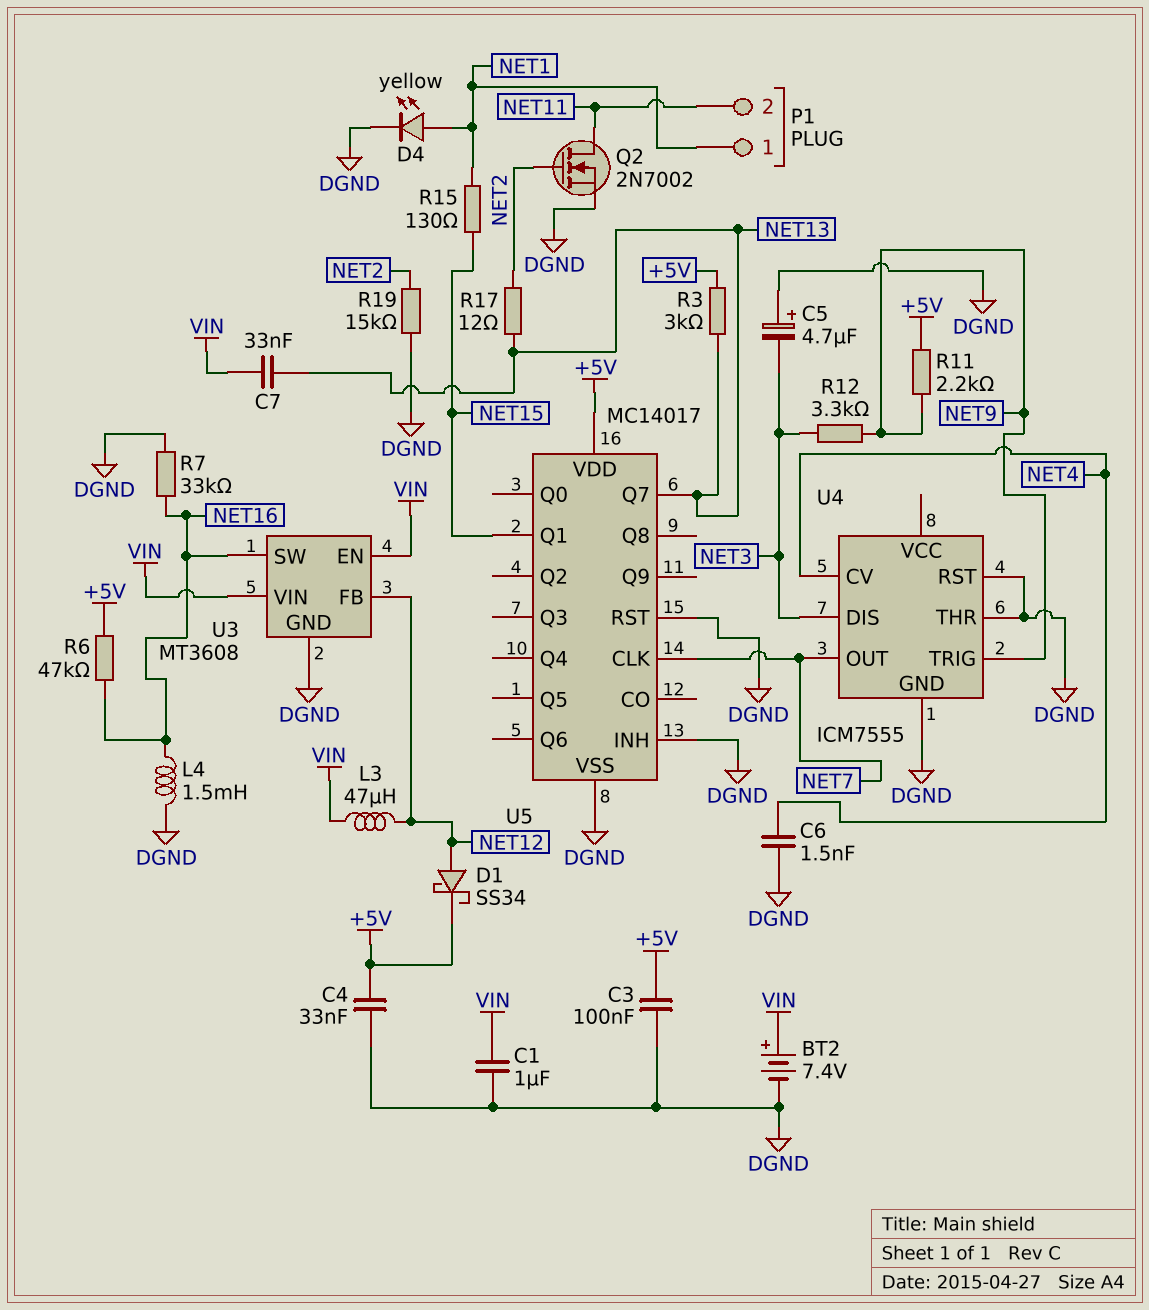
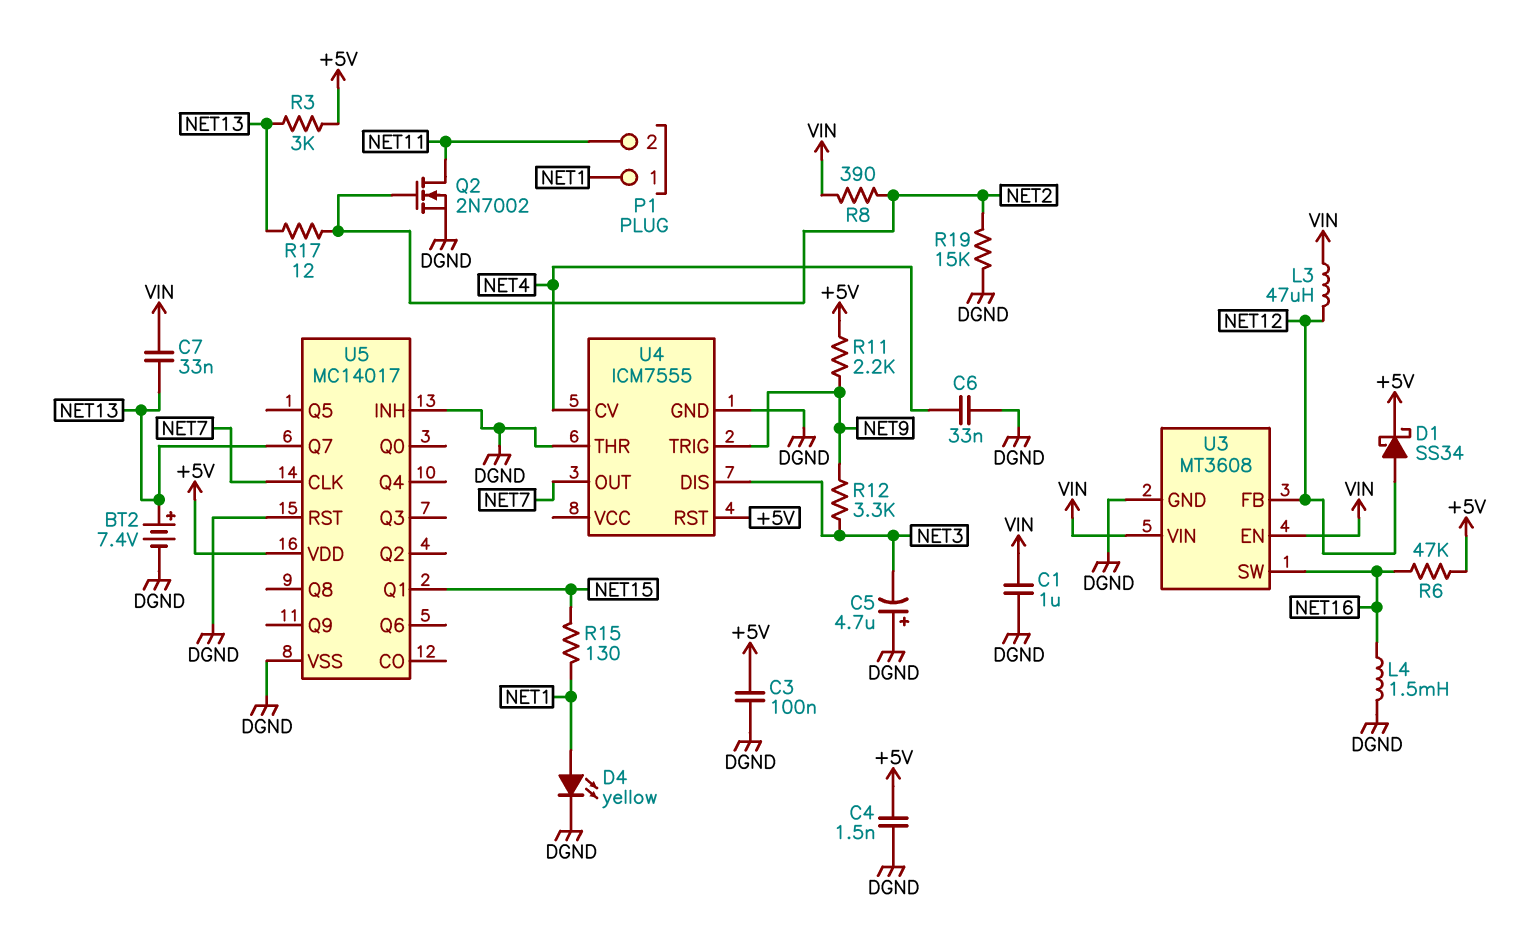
BT2: 7.4V (plus VIN, minus DGND) -> 7.4V (plus NET13, minus DGND)
C4: 33nF (+5V, DGND) -> 1.5nF (+5V, DGND)
C6: 1.5nF (DGND, NET4) -> 33nF (DGND, NET4)
R7: 33k (DGND, NET16) -> none
R8: none -> 390 (NET2, VIN)
U4 pin RST: DGND -> +5V

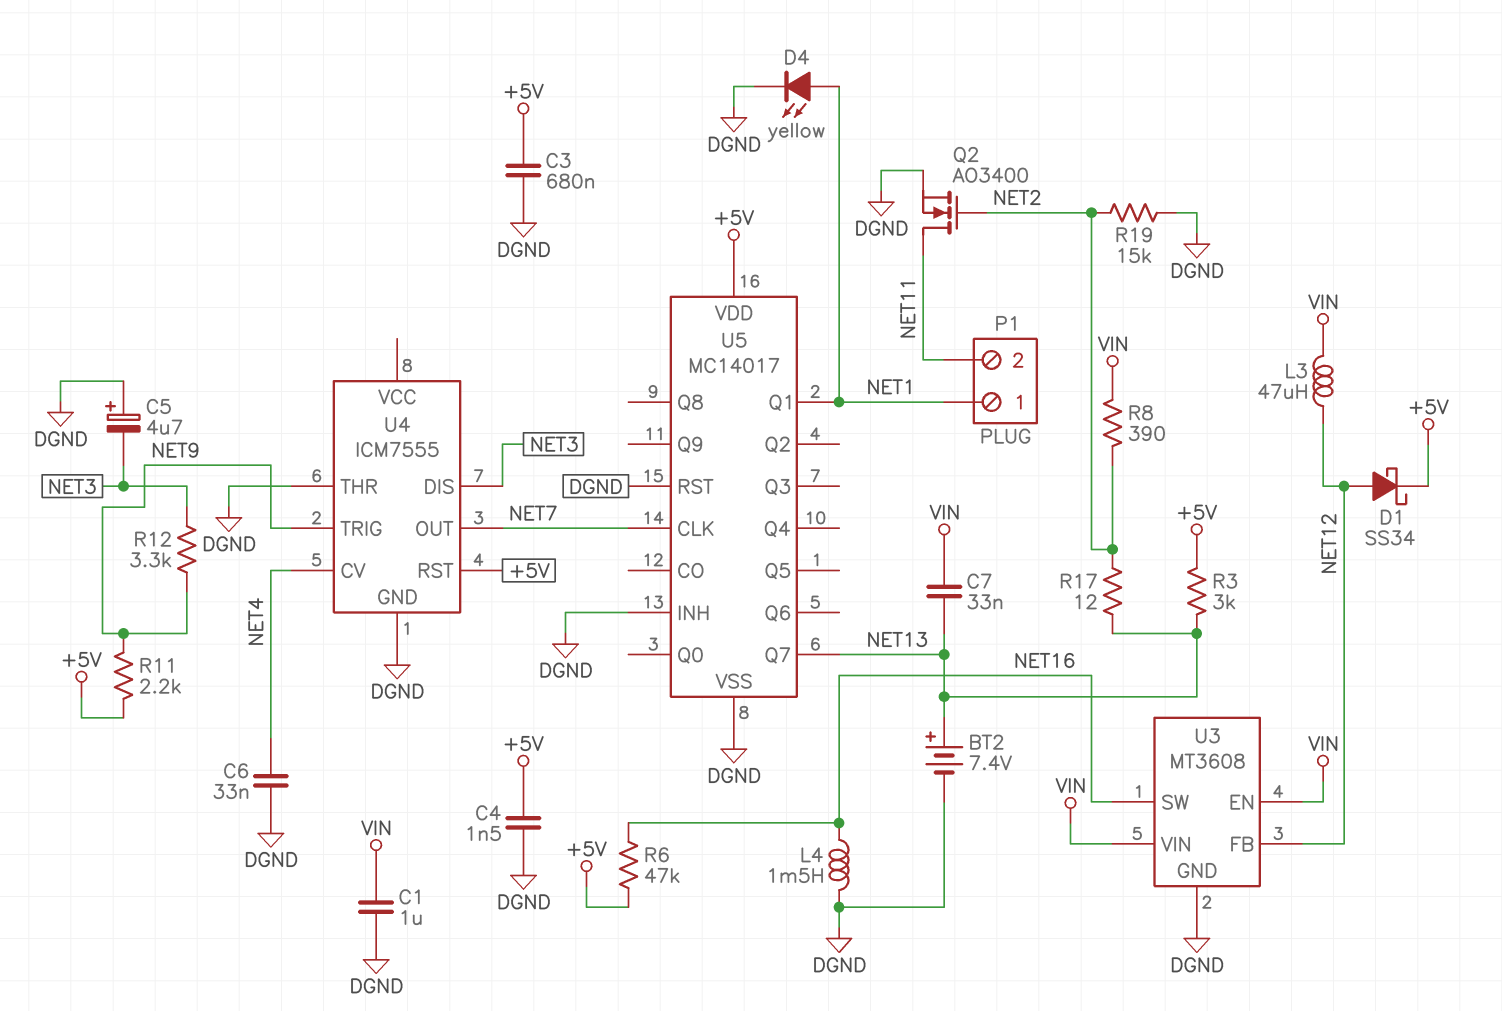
C3: 100nF (+5V, DGND) -> 680nF (+5V, DGND)
Q2: NMOS 2N7002 (G NET2, D NET11, S DGND) -> NMOS AO3400 (G NET2, D NET11, S DGND)
R15: 130 (NET1, NET15) -> none
U5 pin Q1: NET15 -> NET1

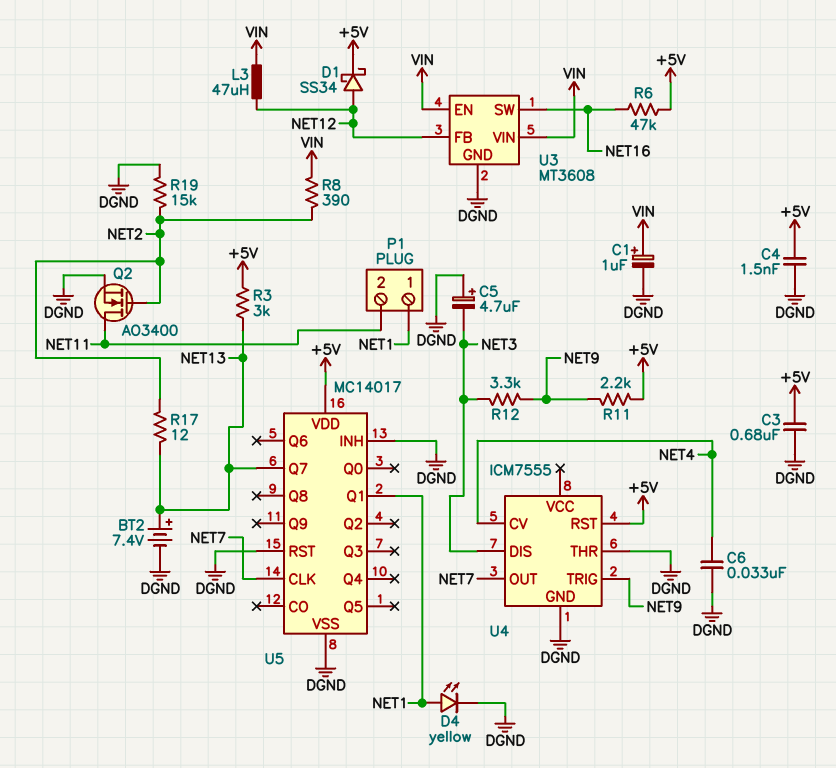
C1: 1uF (DGND, VIN) -> 1uF (plus VIN, minus DGND)
C7: 33nF (NET13, VIN) -> none
L4: 1.5mH (DGND, NET16) -> none

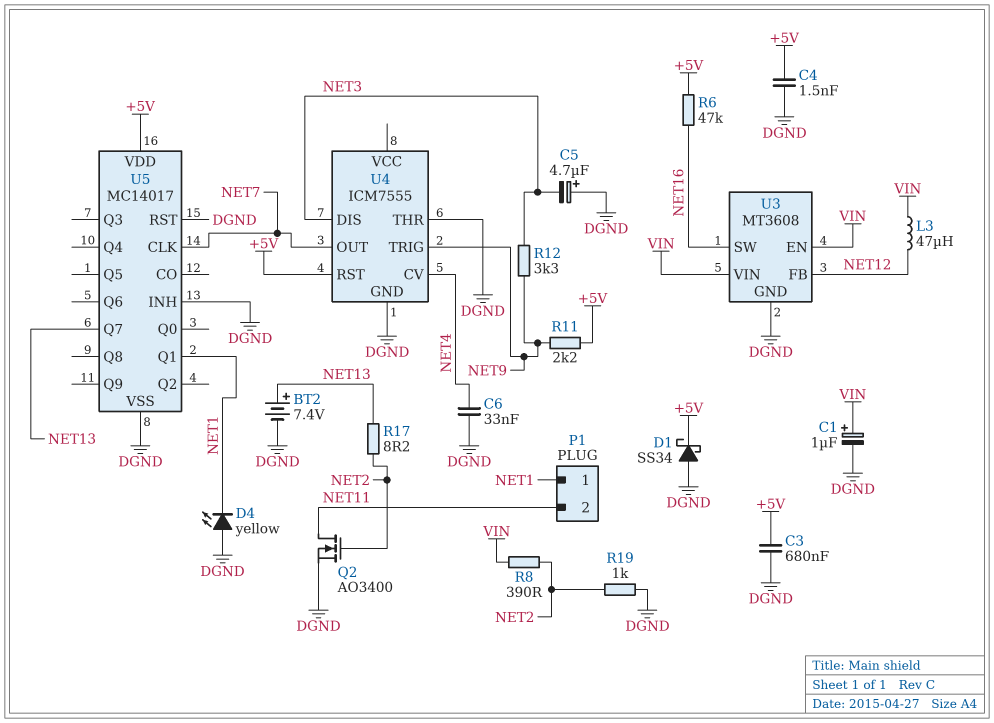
D1: schottky SS34 (A NET12, K +5V) -> schottky SS34 (A DGND, K +5V)
D4: LED yellow (A NET1, K DGND) -> LED yellow (A DGND, K NET1)
R3: 3k (+5V, NET13) -> none
R17: 12 (NET2, NET13) -> 8.2 (NET2, NET13)
R19: 15k (DGND, NET2) -> 1k (DGND, NET2)

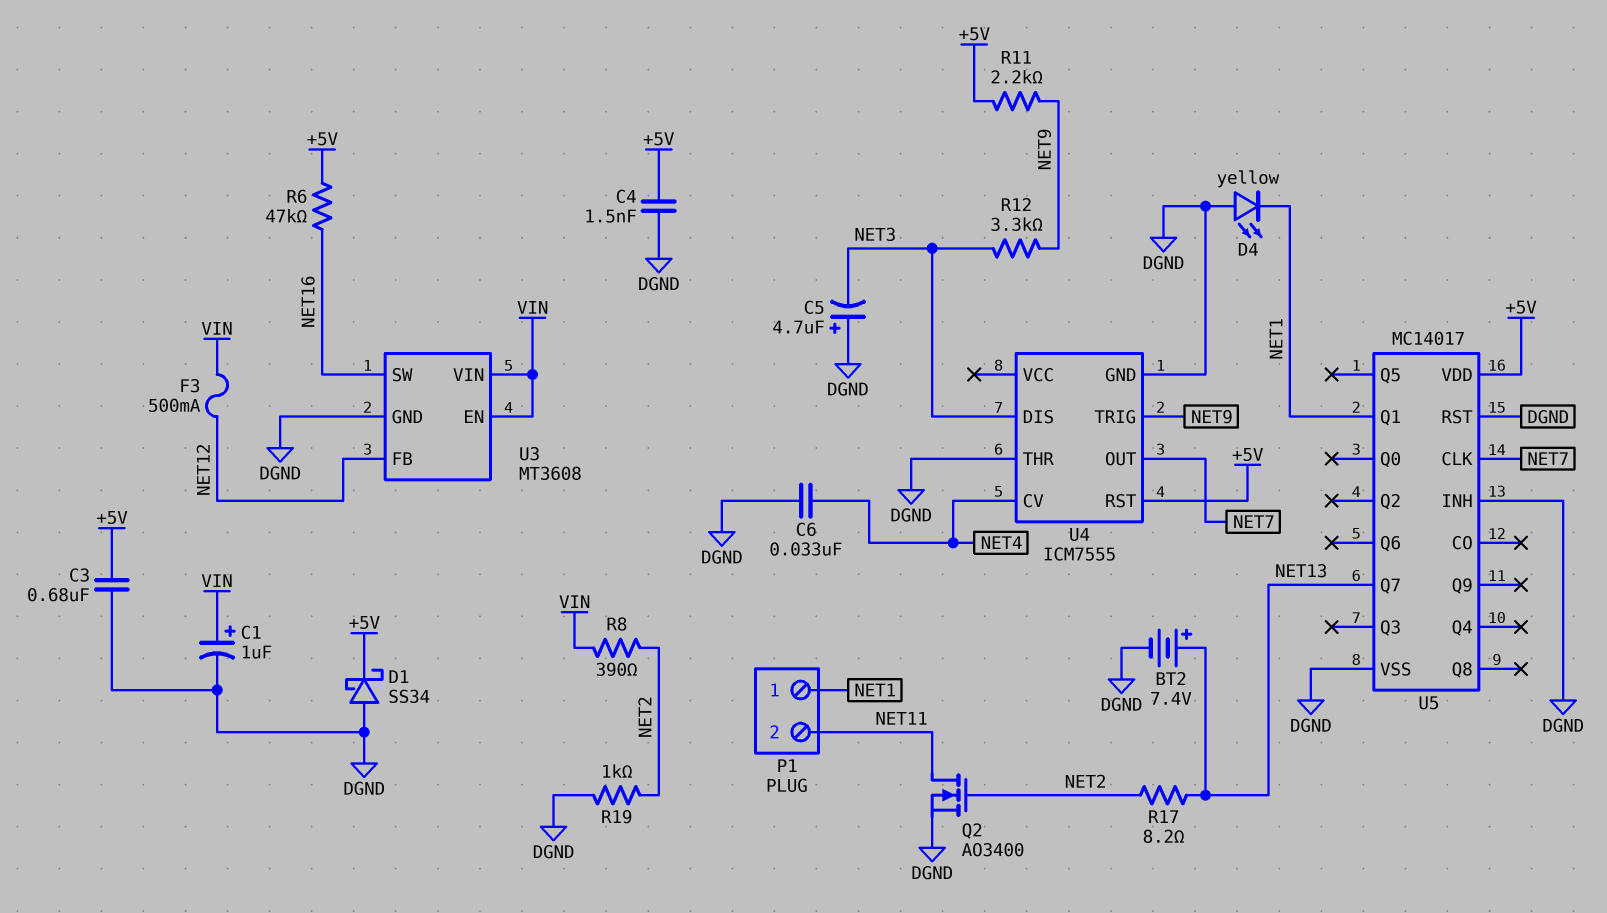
F3: none -> 500mA (NET12, VIN)
L3: 47uH (NET12, VIN) -> none

